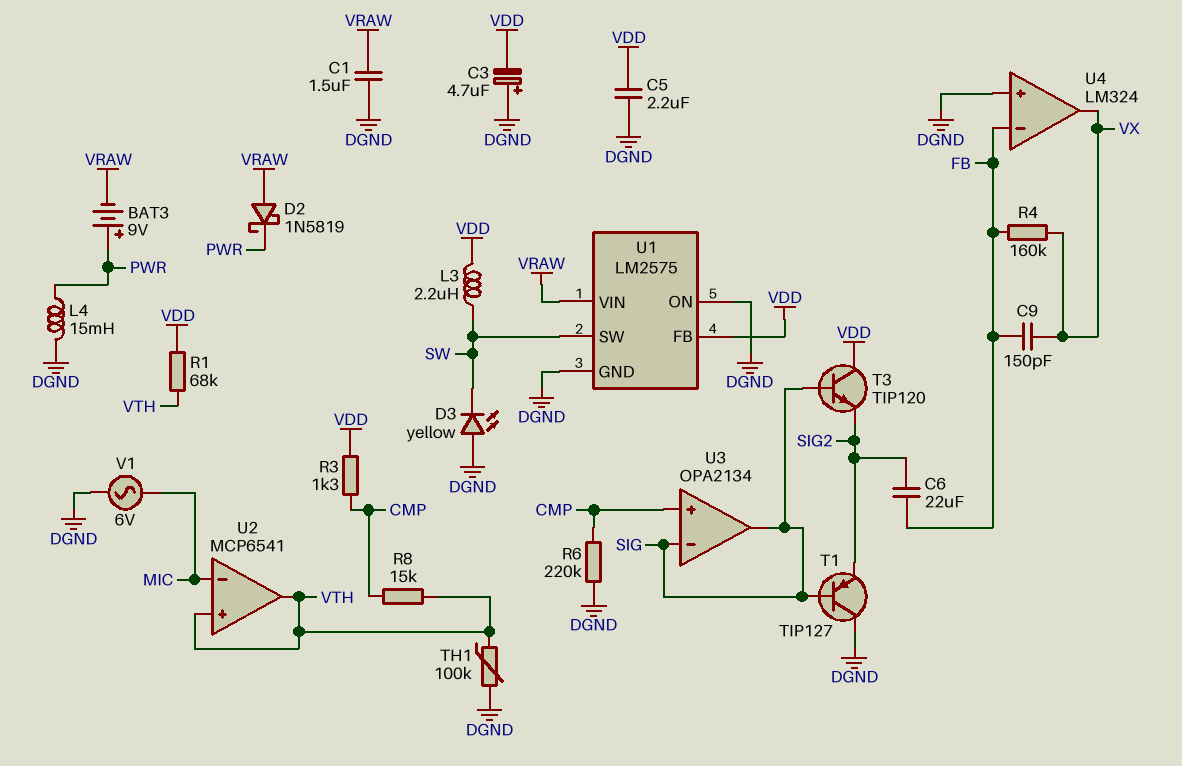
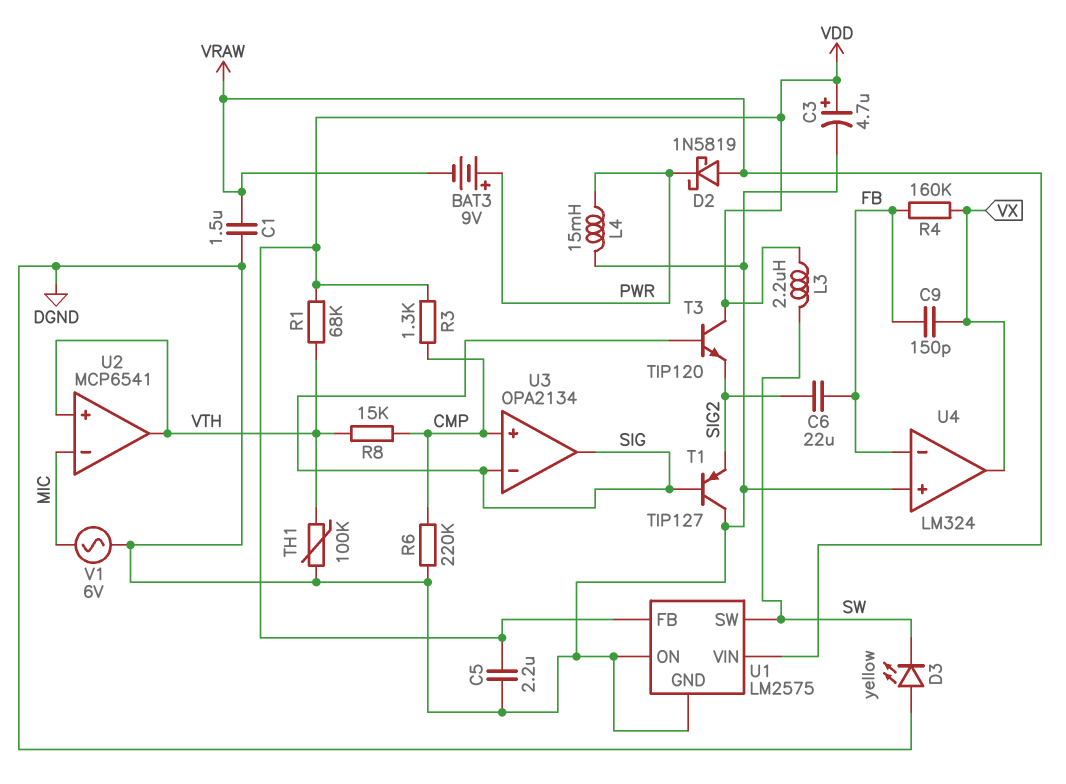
C3: 4.7uF (plus DGND, minus VDD) -> 4.7uF (plus VDD, minus DGND)

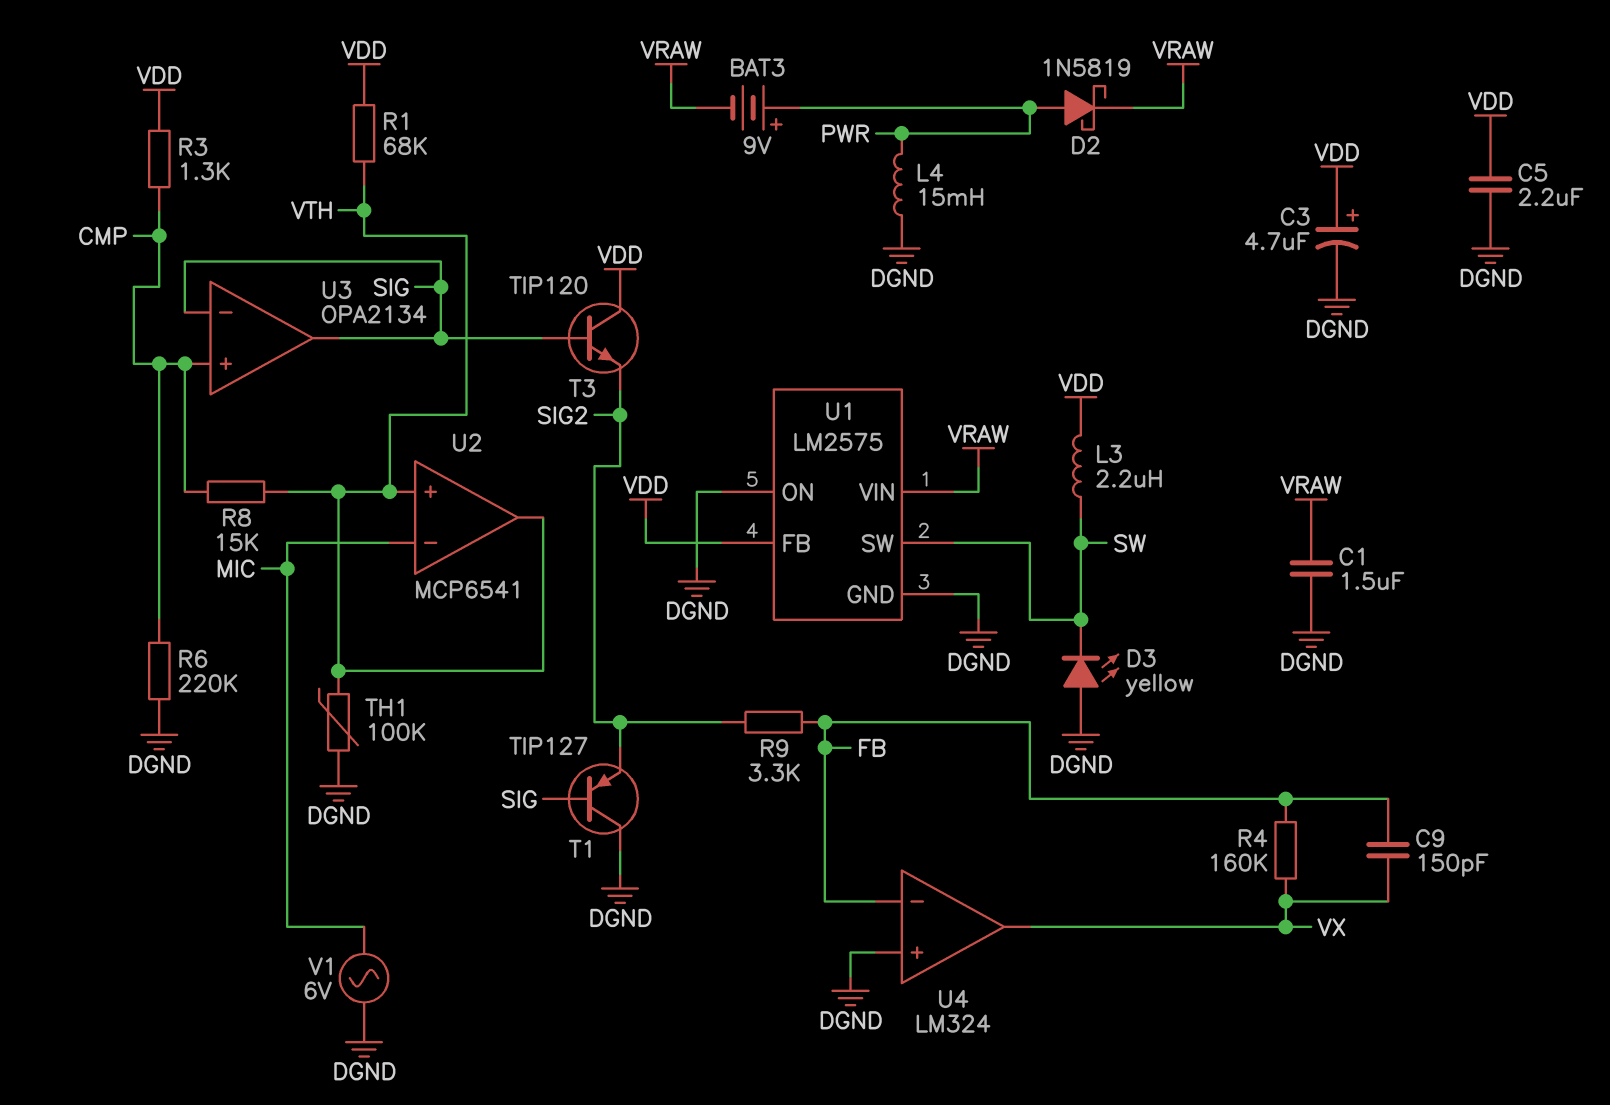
C6: 22uF (FB, SIG2) -> none
D2: schottky 1N5819 (A VRAW, K PWR) -> schottky 1N5819 (A PWR, K VRAW)
R9: none -> 3.3k (FB, SIG2)

